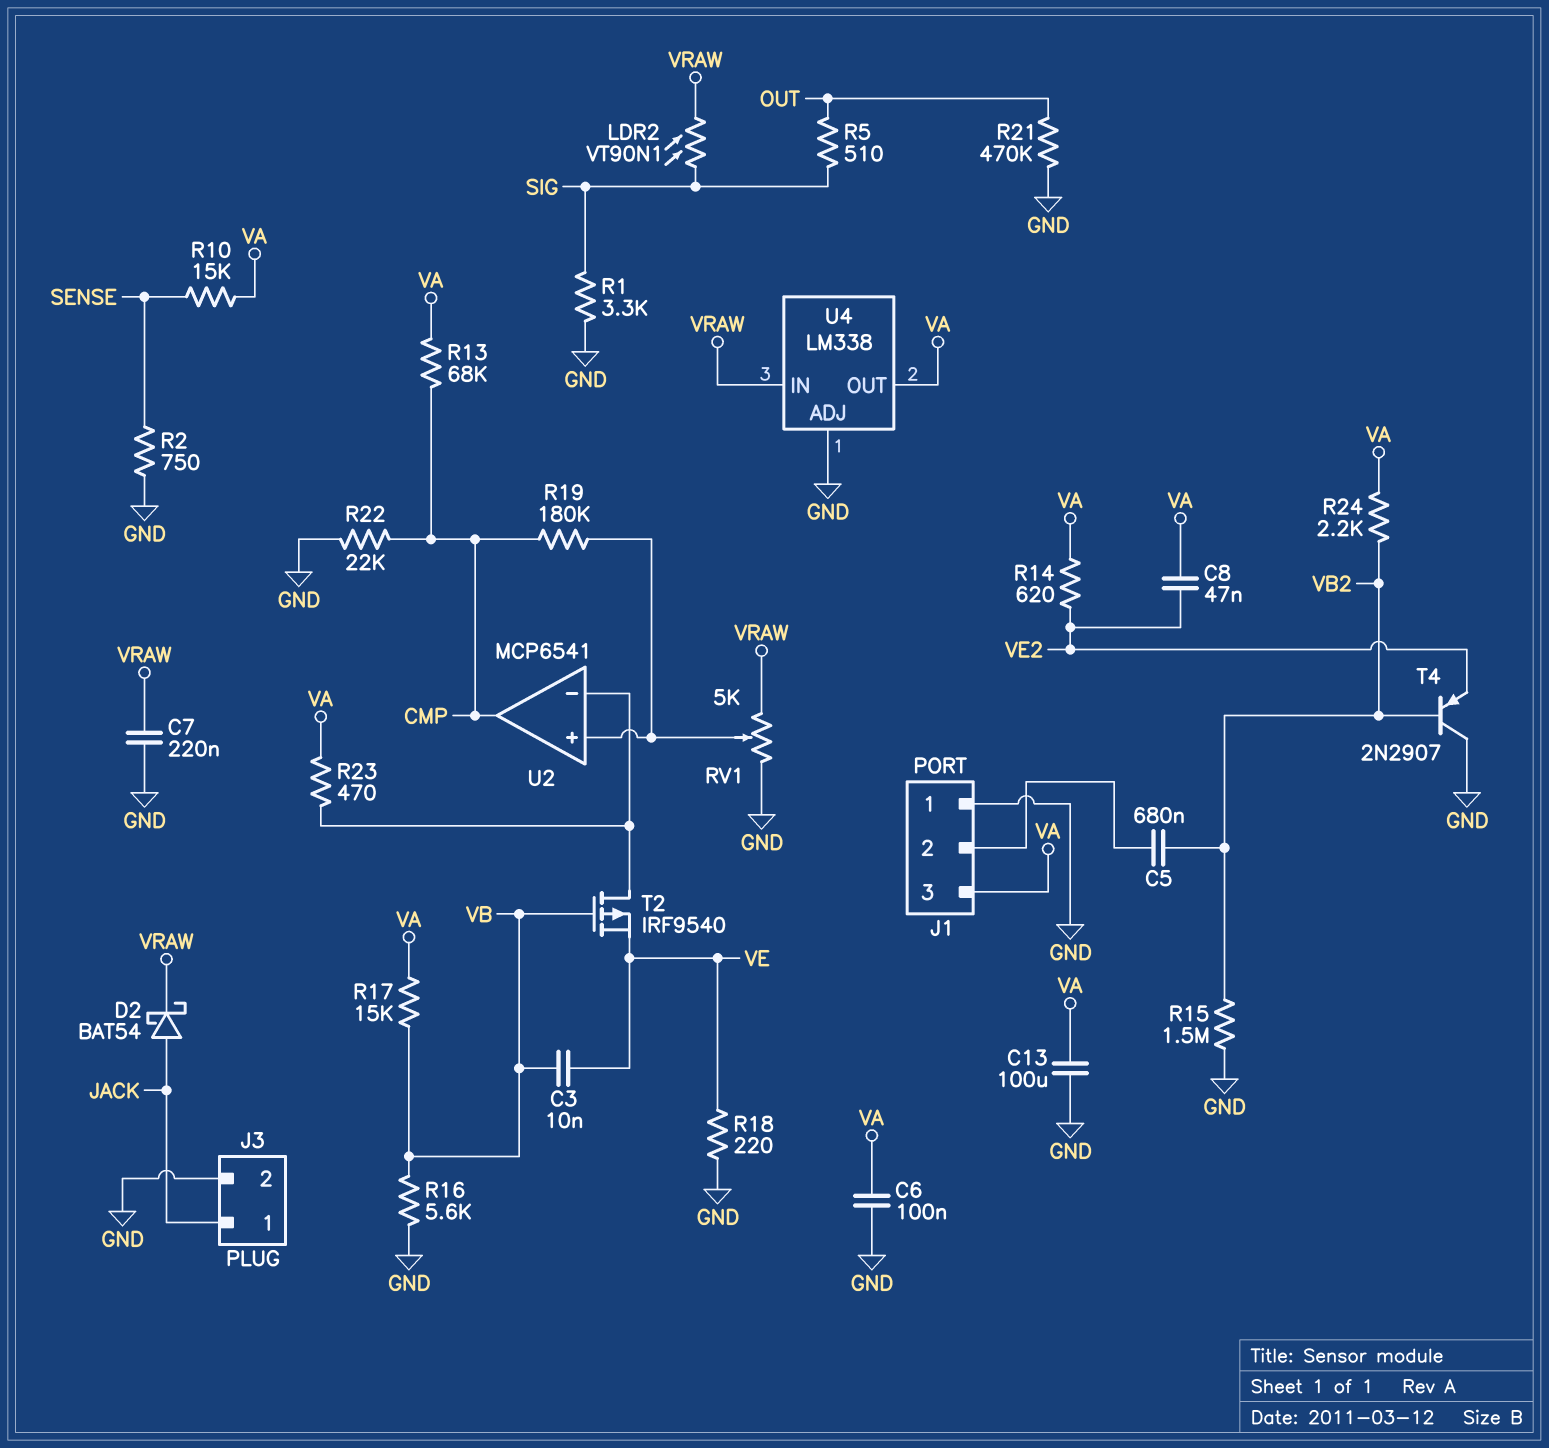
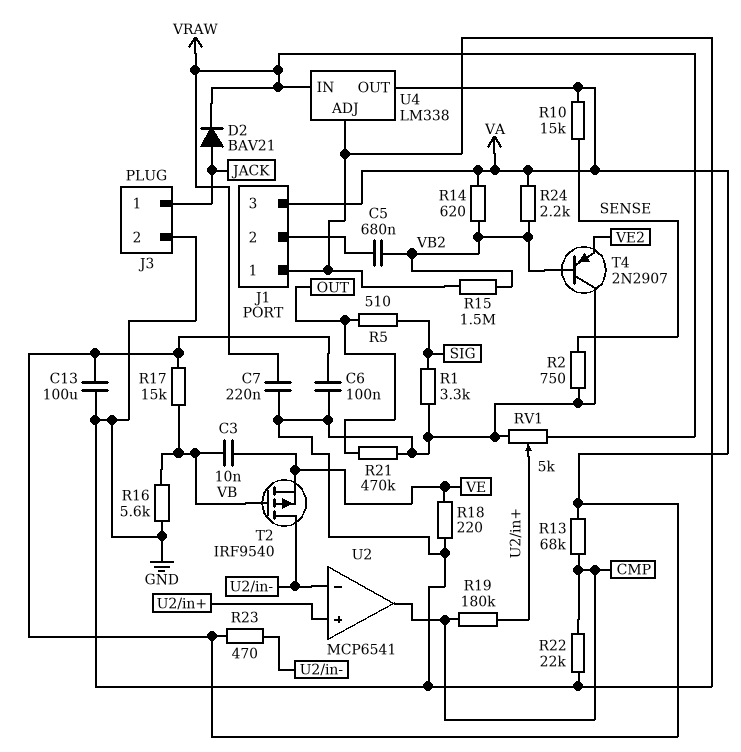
C8: 47nF (VA, VE2) -> none
D2: schottky BAT54 (A JACK, K VRAW) -> diode BAV21 (A JACK, K VRAW)
LDR2: VT90N1 (SIG, VRAW) -> none
R14: 620 (VA, VE2) -> 620 (VA, VB2)

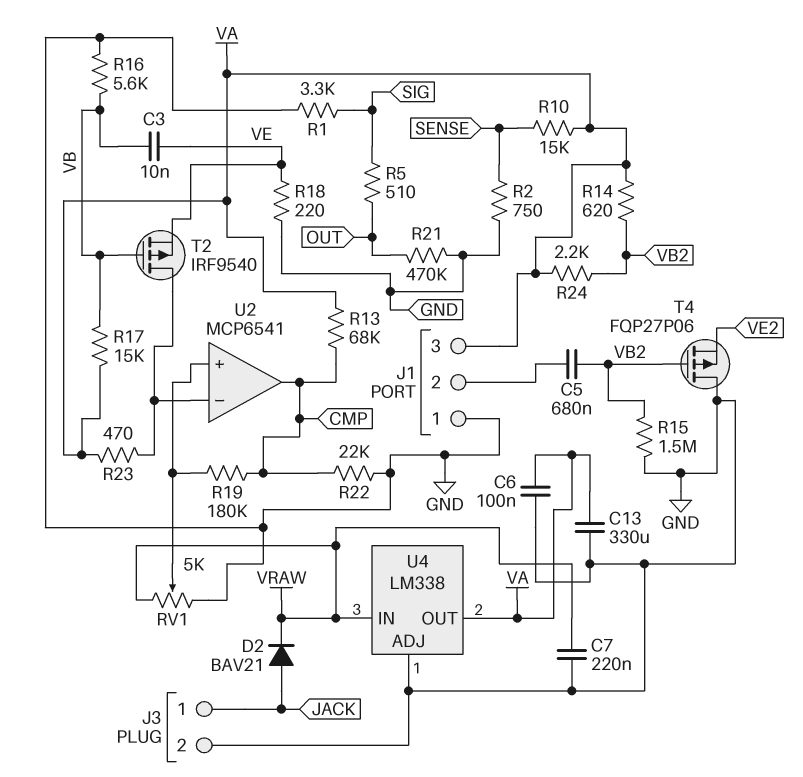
C13: 100uF (GND, VA) -> 330uF (GND, VA)
T4: PNP 2N2907 (B VB2, C GND, E VE2) -> PMOS FQP27P06 (G VB2, D GND, S VE2)

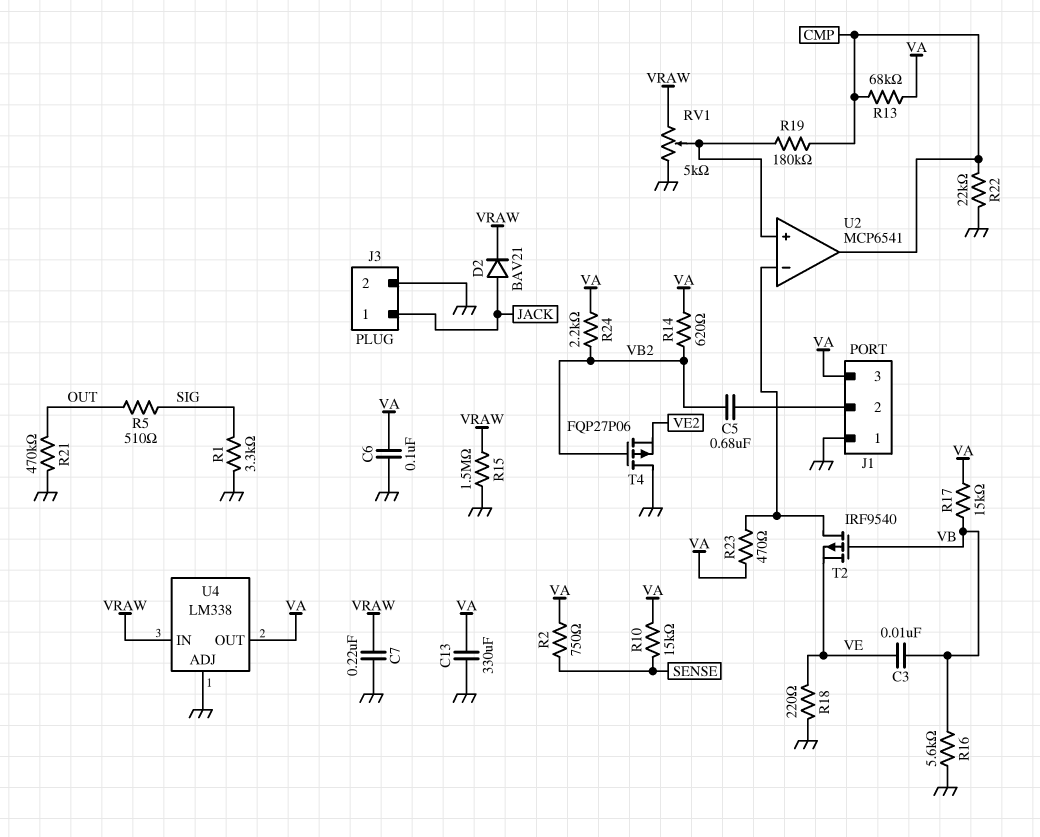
R2: 750 (GND, SENSE) -> 750 (SENSE, VA)
R15: 1.5M (GND, VB2) -> 1.5M (GND, VRAW)

